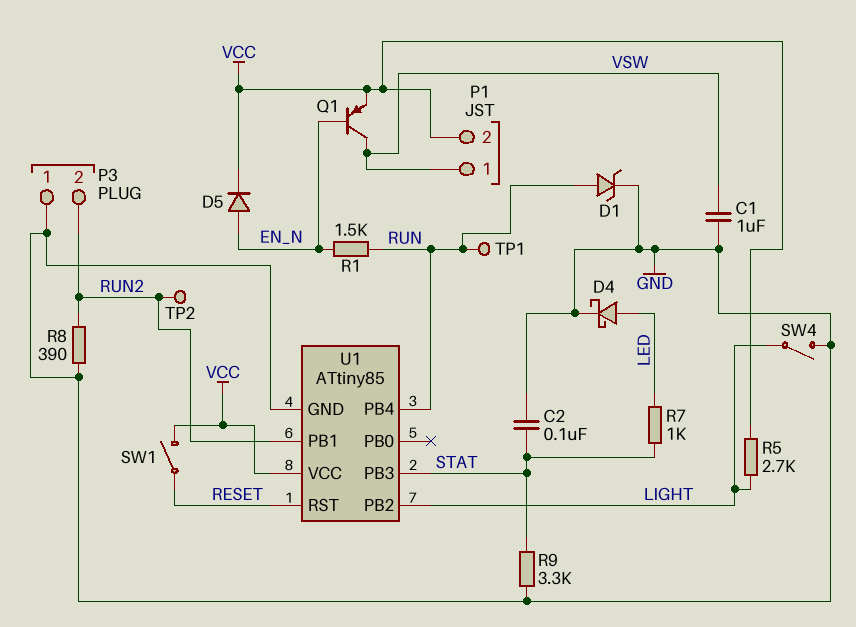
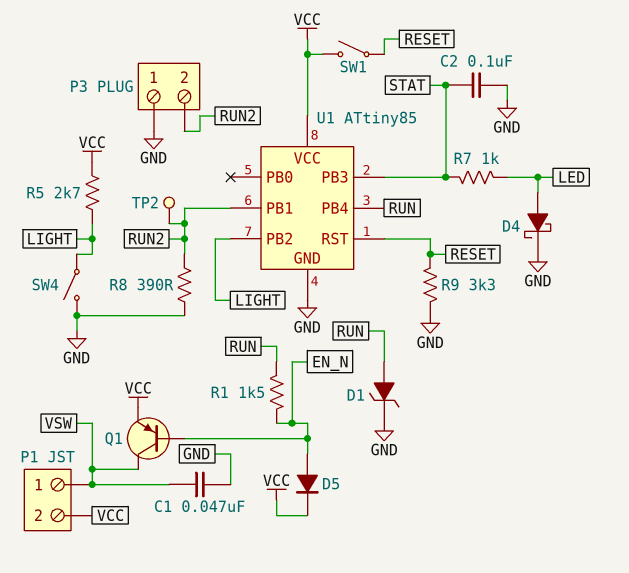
C1: 1uF (GND, VSW) -> 47nF (GND, VSW)
R9: 3.3k (GND, STAT) -> 3.3k (GND, RESET)
TP1: test point (RUN) -> none

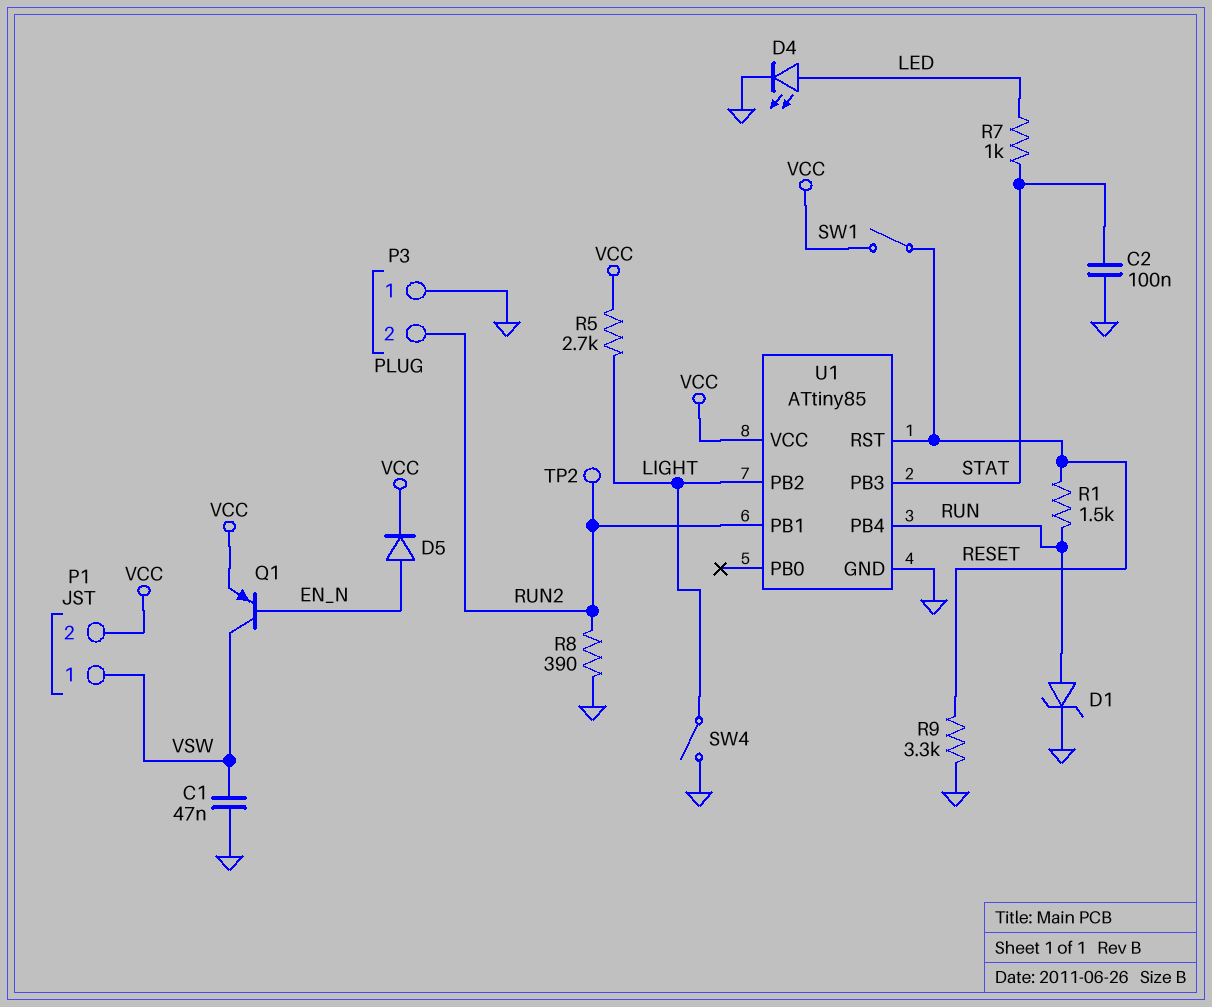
D4: schottky (A LED, K GND) -> LED (A LED, K GND)
R1: 1.5k (EN_N, RUN) -> 1.5k (RESET, RUN)

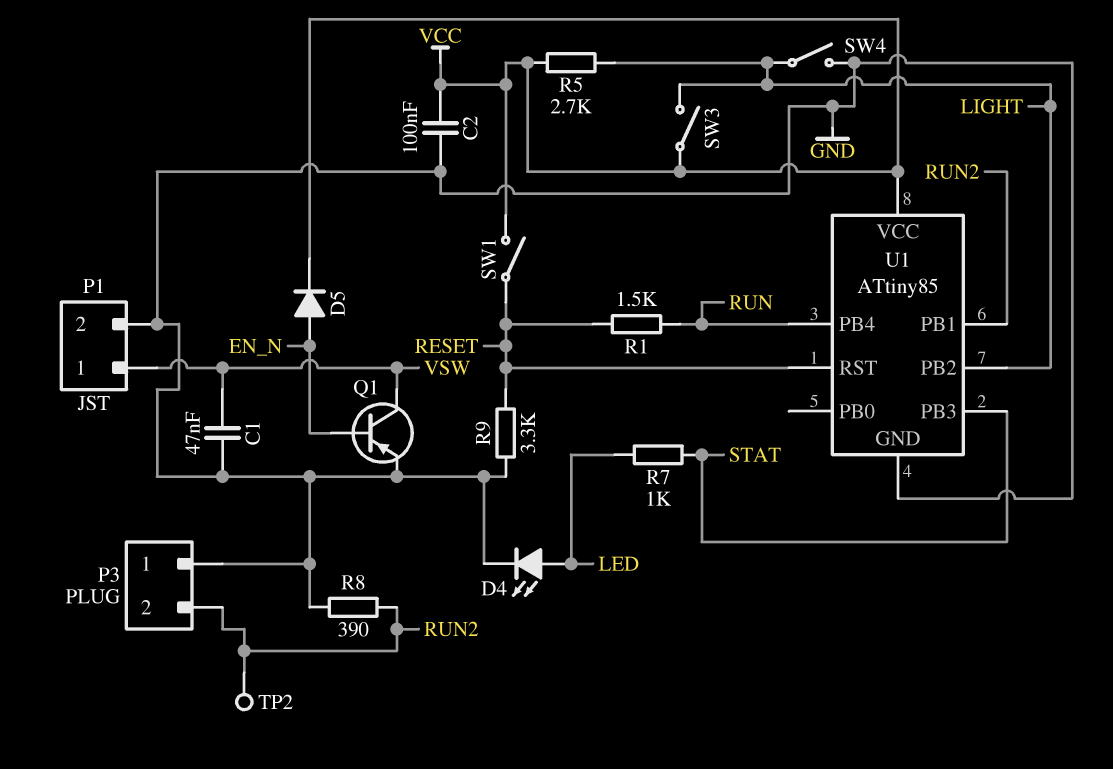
C2: 100nF (GND, STAT) -> 100nF (GND, VCC)
D1: zener (A RUN, K GND) -> none
P1 pin 2: VCC -> GND
Q1: PNP (B EN_N, C VSW, E VCC) -> PNP (B EN_N, C VSW, E GND)
SW3: none -> switch (LIGHT, VCC)

